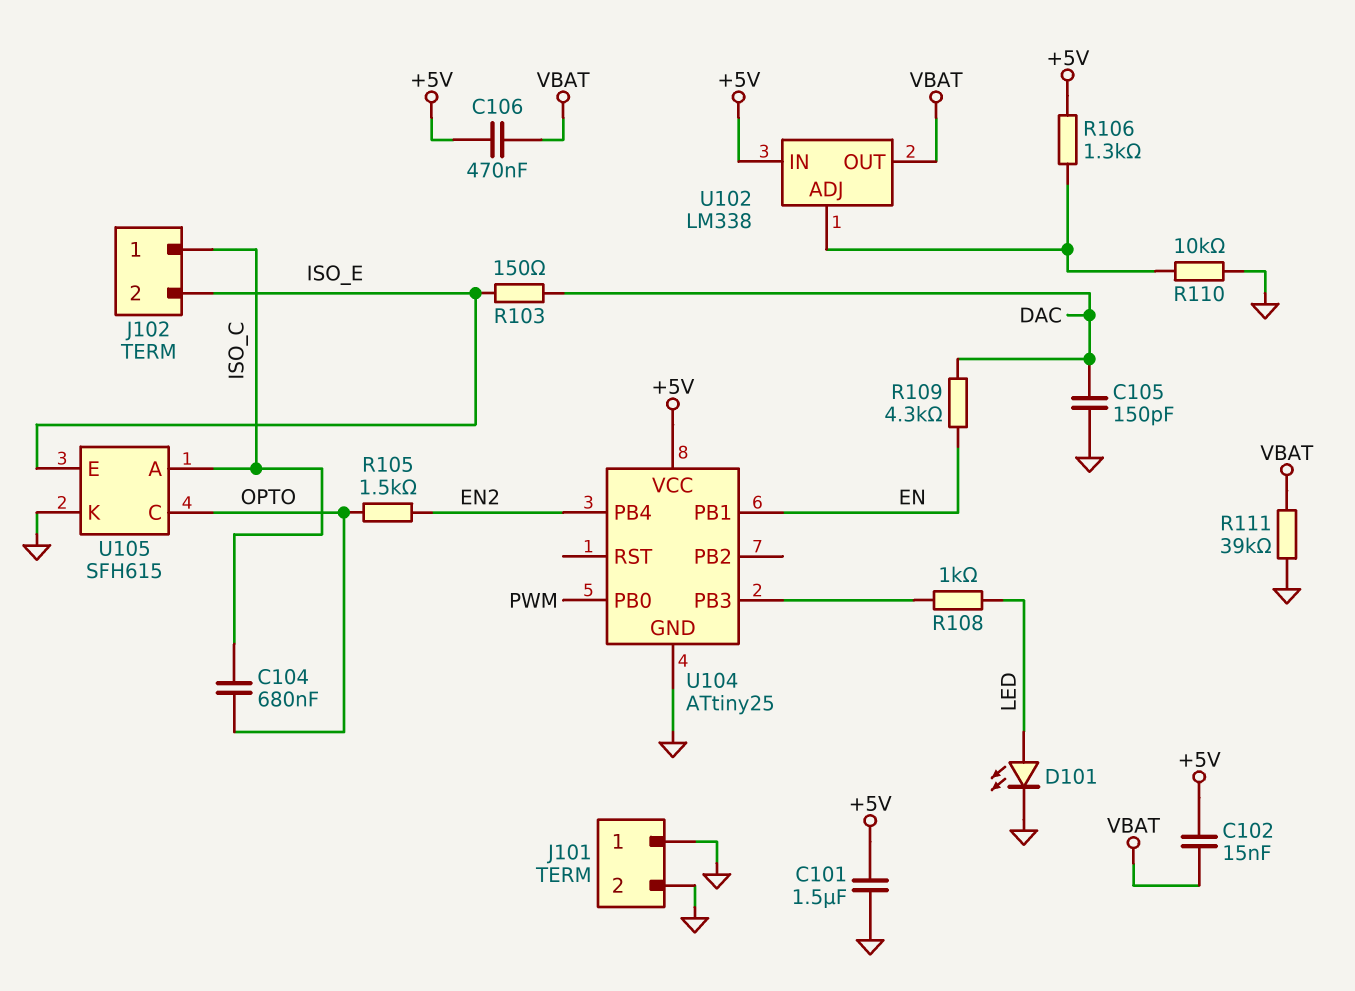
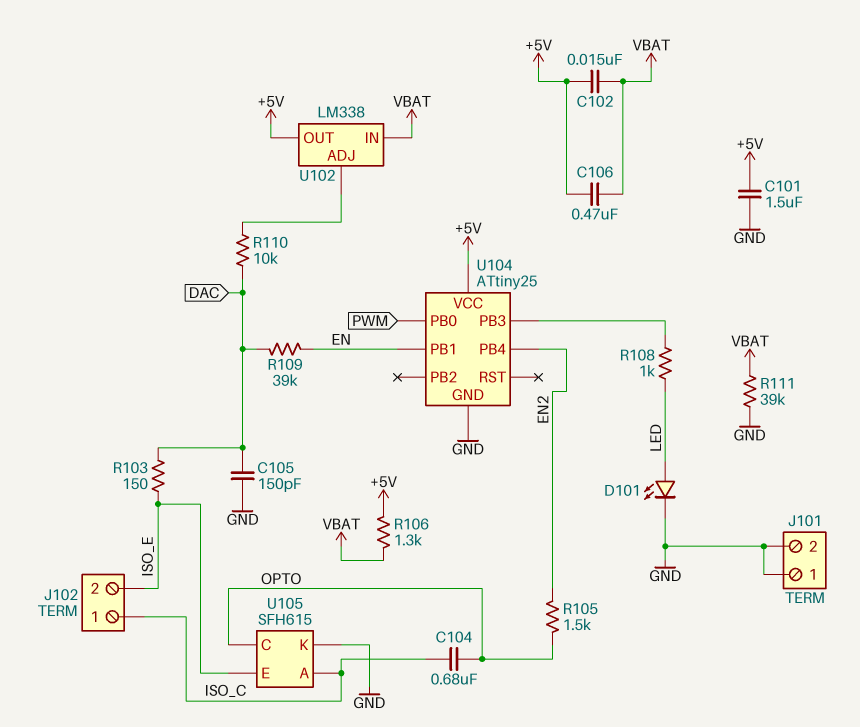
R106: 1.3k (+5V, U102/ADJ) -> 1.3k (+5V, VBAT)
R109: 4.3k (DAC, EN) -> 39k (DAC, EN)
R110: 10k (GND, U102/ADJ) -> 10k (DAC, U102/ADJ)
U102 pin IN: +5V -> VBAT
U102 pin OUT: VBAT -> +5V

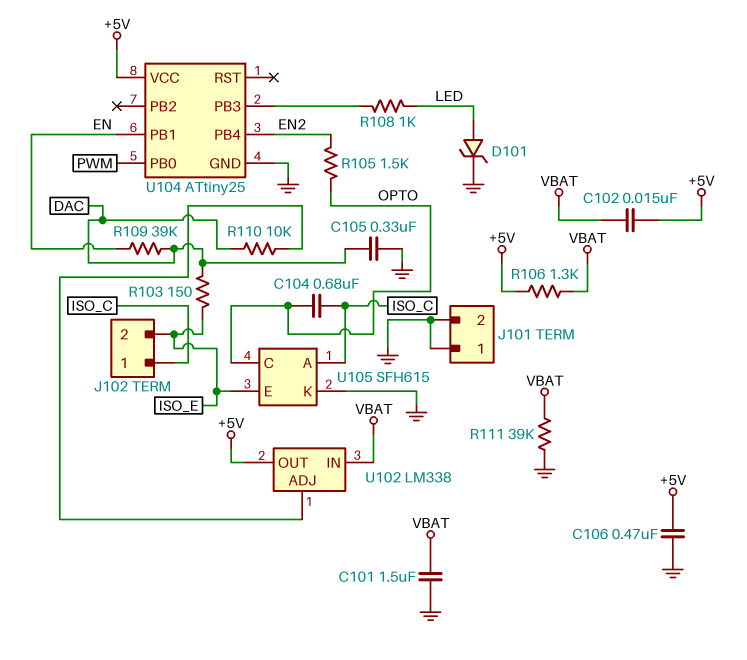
C101: 1.5uF (+5V, GND) -> 1.5uF (GND, VBAT)
C105: 150pF (DAC, GND) -> 330nF (DAC, GND)
C106: 470nF (+5V, VBAT) -> 470nF (+5V, GND)
D101: LED (A LED, K GND) -> zener (A LED, K GND)

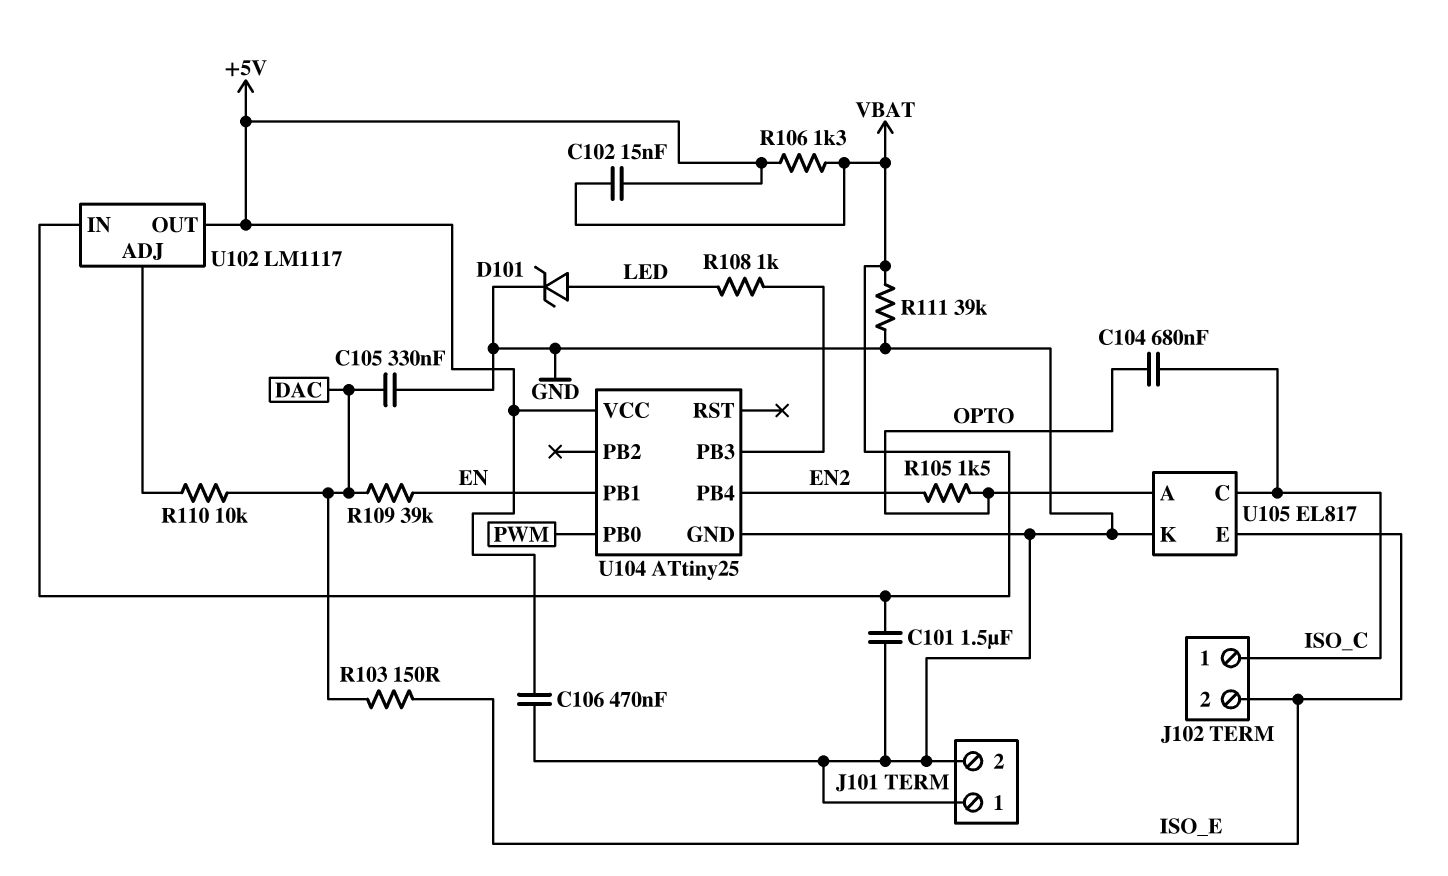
U102: LM338 -> LM1117
U105: SFH615 -> EL817
U105 pin A: ISO_C -> OPTO
U105 pin C: OPTO -> ISO_C

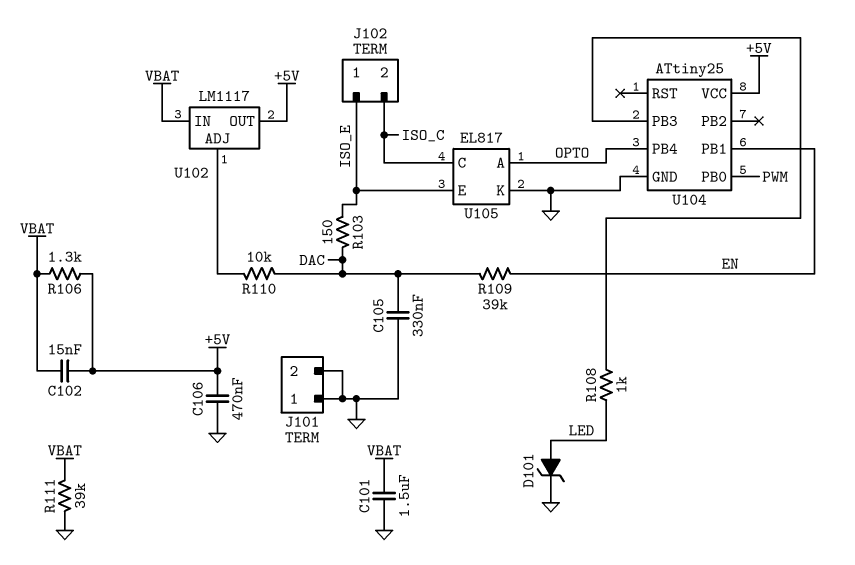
C104: 680nF (ISO_C, OPTO) -> none
J102 pin 1: ISO_C -> ISO_E
J102 pin 2: ISO_E -> ISO_C
R105: 1.5k (EN2, OPTO) -> none
U104 pin PB4: EN2 -> OPTO

